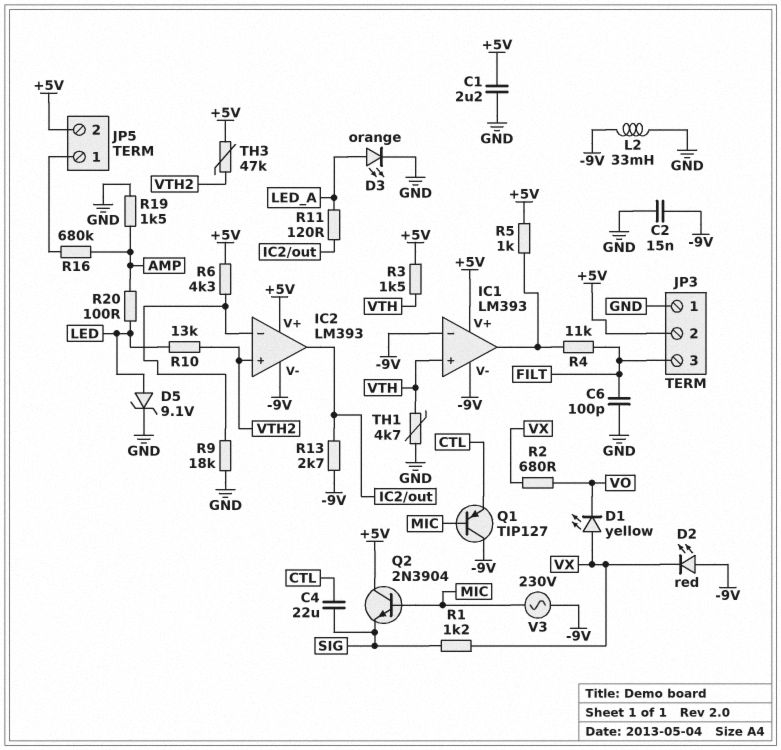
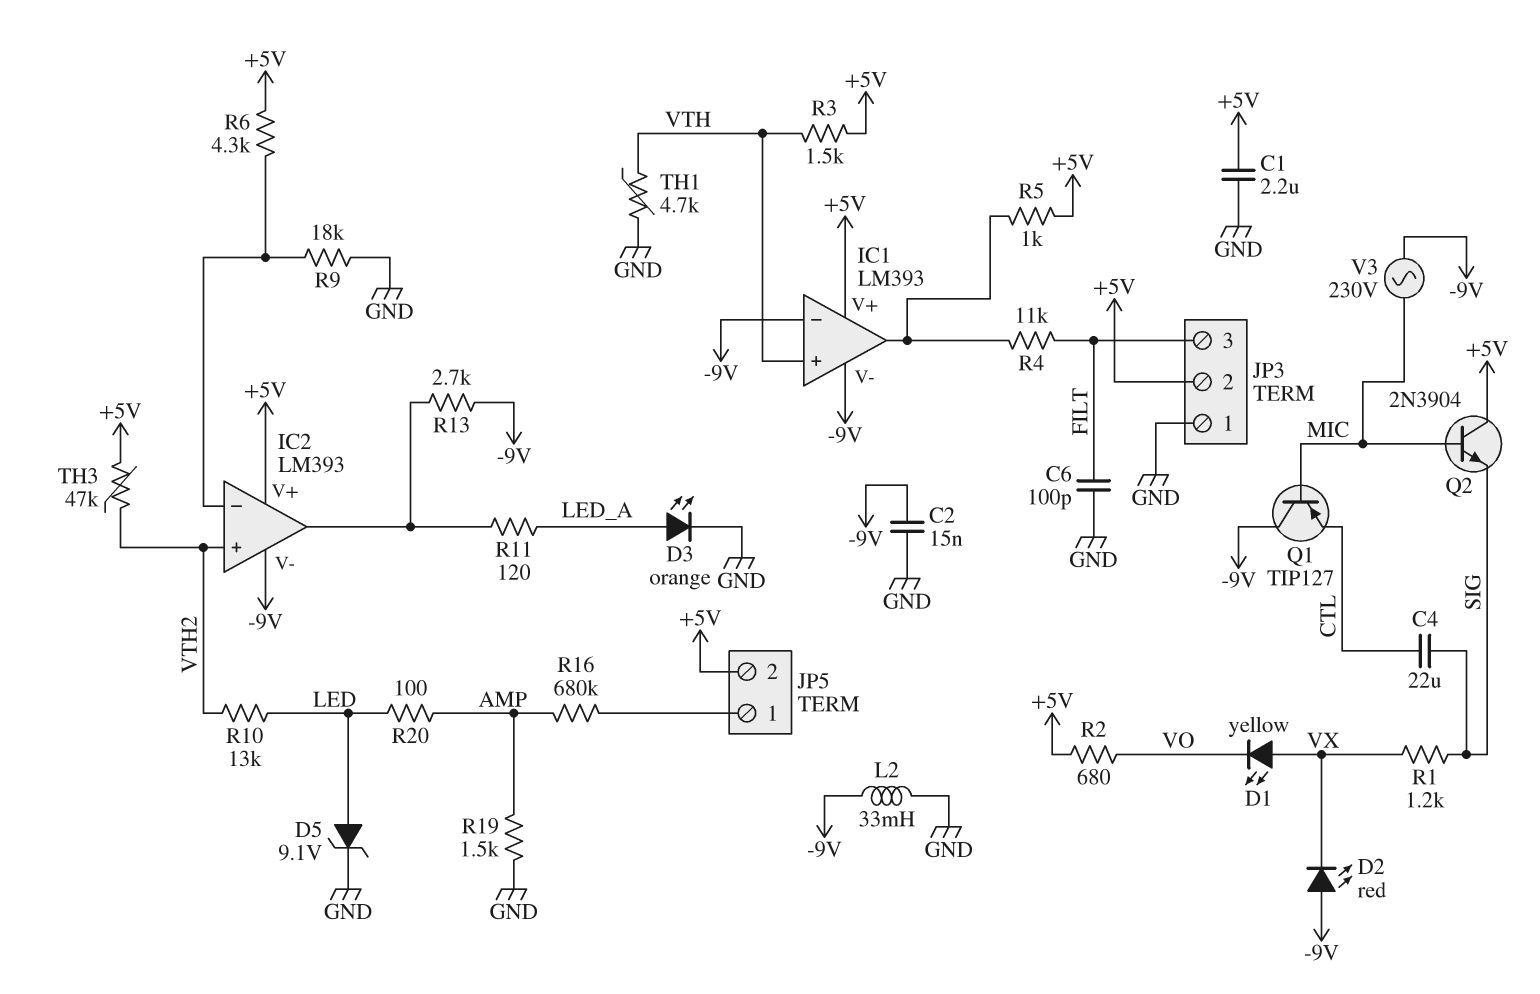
R2: 680 (VO, VX) -> 680 (+5V, VO)

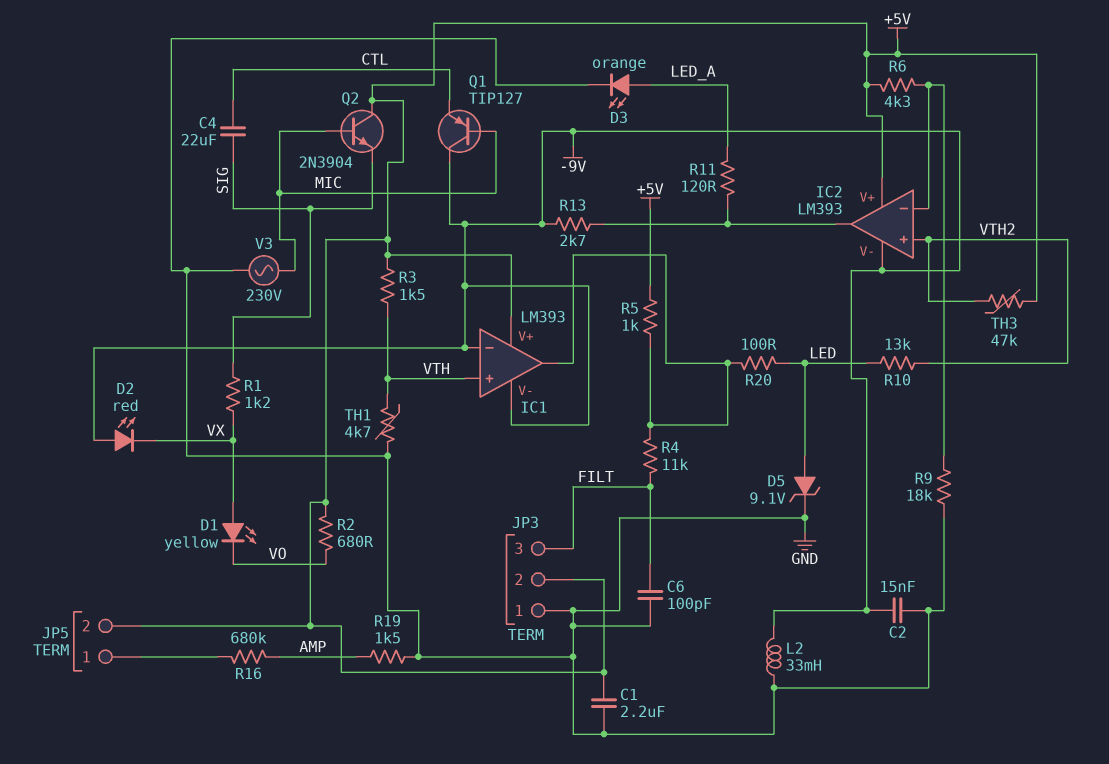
R20: 100 (AMP, LED) -> 100 (IC1/out, LED)
V3: AC 230V (-9V, MIC) -> AC 230V (GND, MIC)

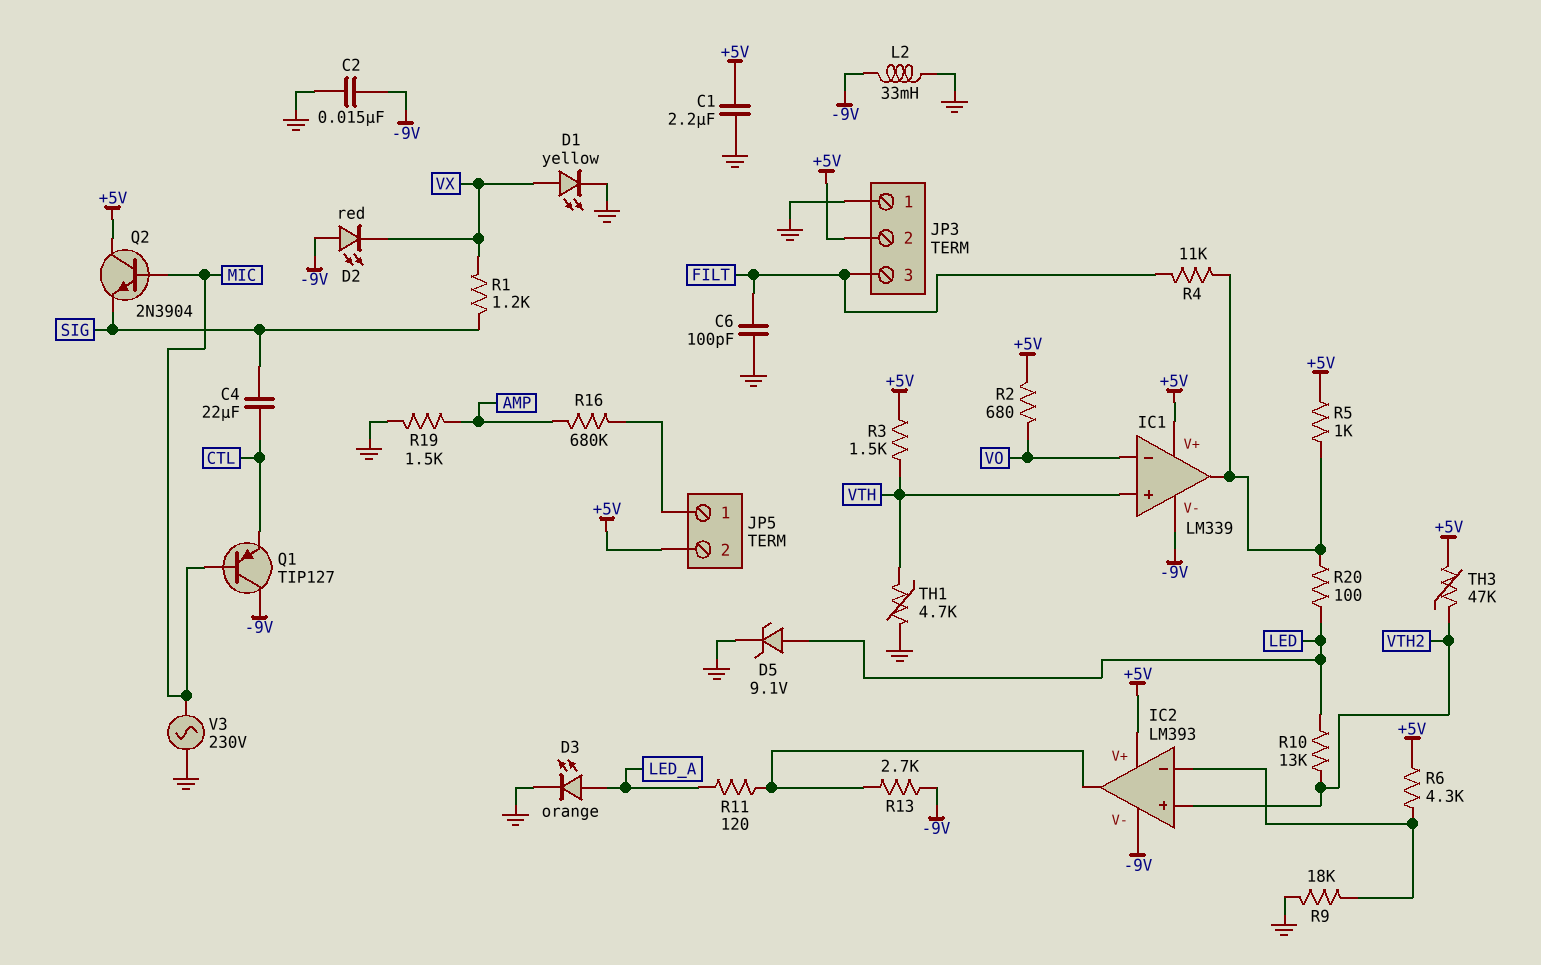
D1: LED yellow (A VX, K VO) -> LED yellow (A VX, K GND)
IC1: LM393 -> LM339
IC1 pin in-: -9V -> VO

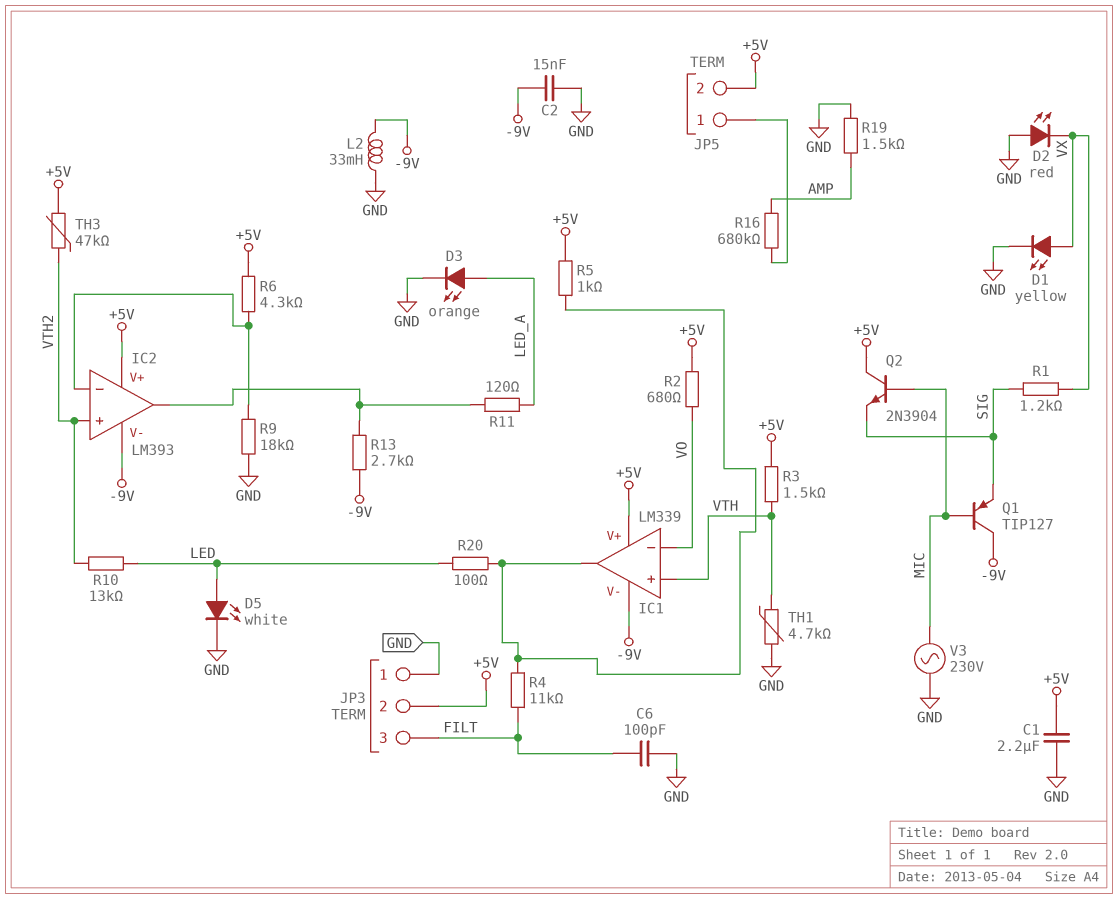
C4: 22uF (CTL, SIG) -> none
D2: LED red (A -9V, K VX) -> LED red (A GND, K VX)
D5: zener 9.1V (A LED, K GND) -> LED white (A LED, K GND)
Q1: PNP TIP127 (B MIC, C -9V, E CTL) -> PNP TIP127 (B MIC, C -9V, E SIG)

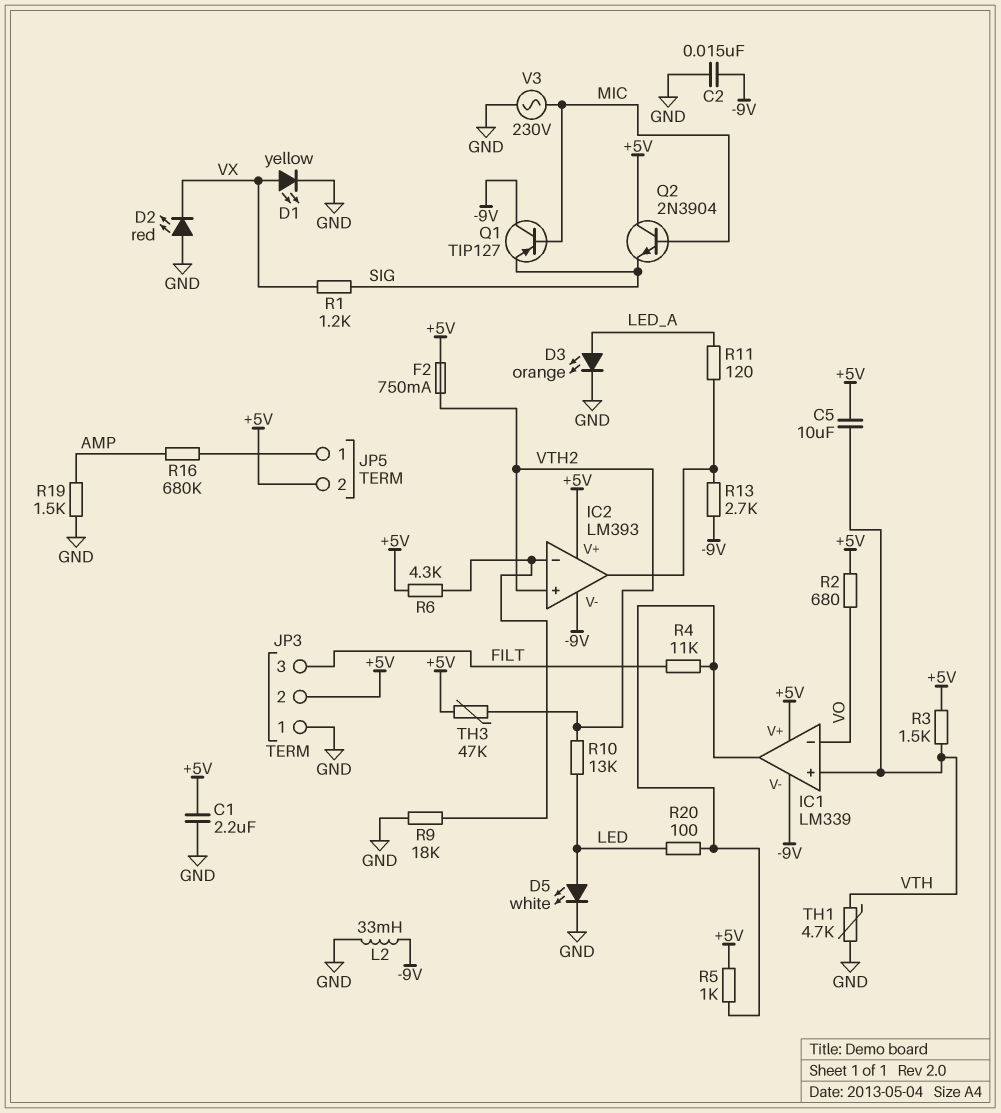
C5: none -> 10uF (+5V, VTH)
C6: 100pF (FILT, GND) -> none
F2: none -> 750mA (+5V, VTH2)

